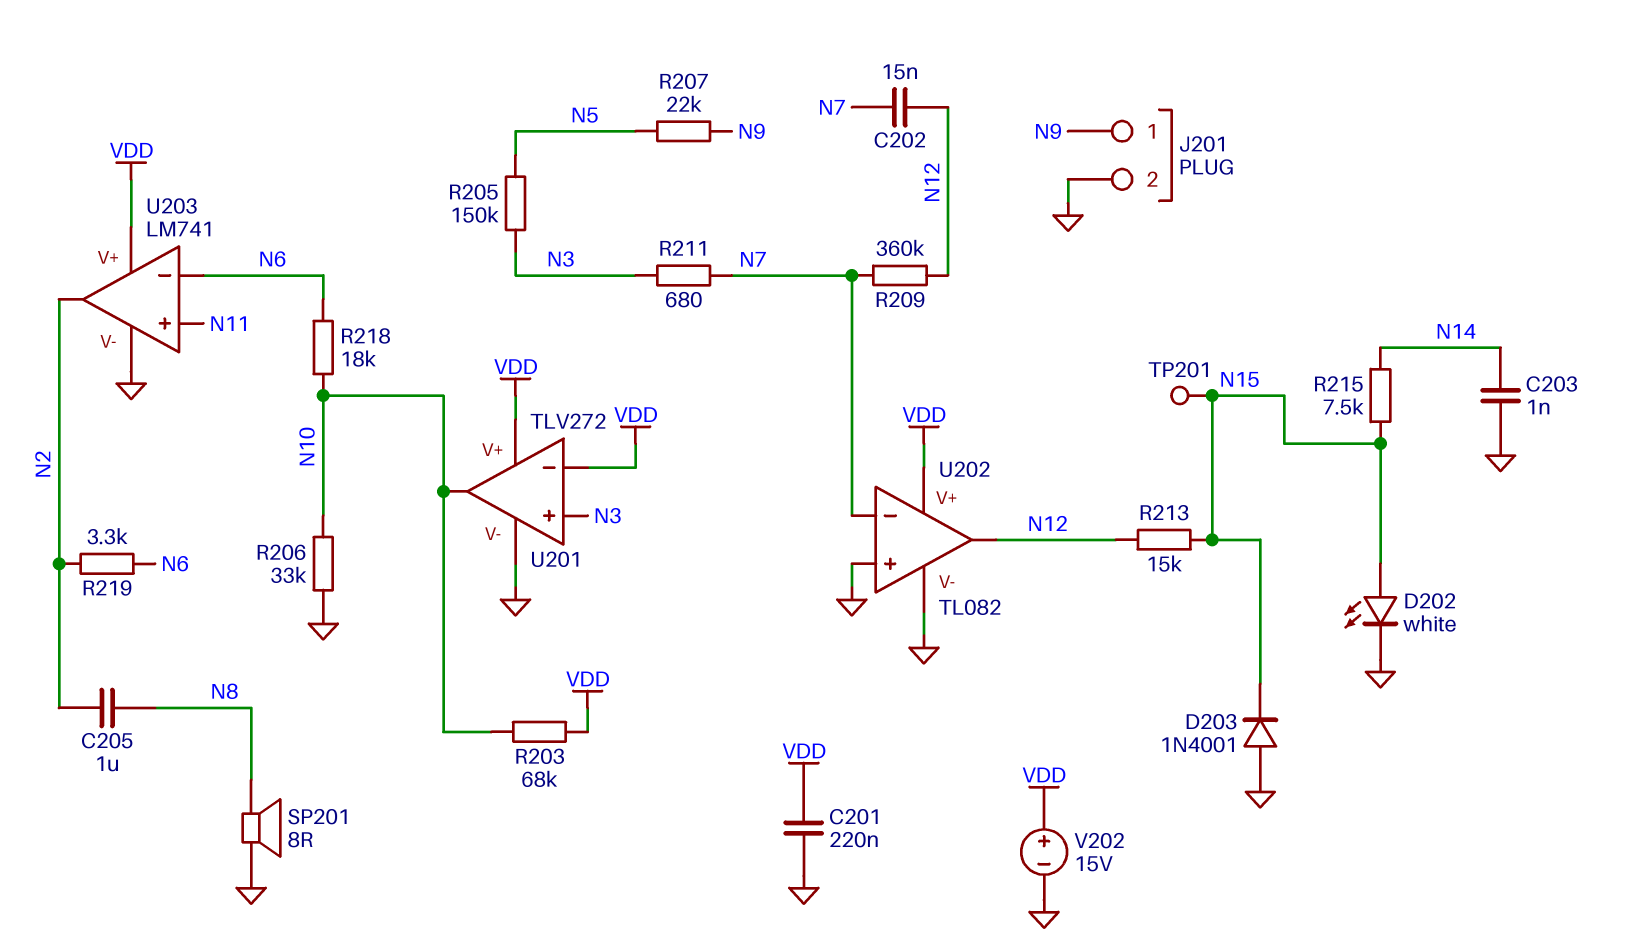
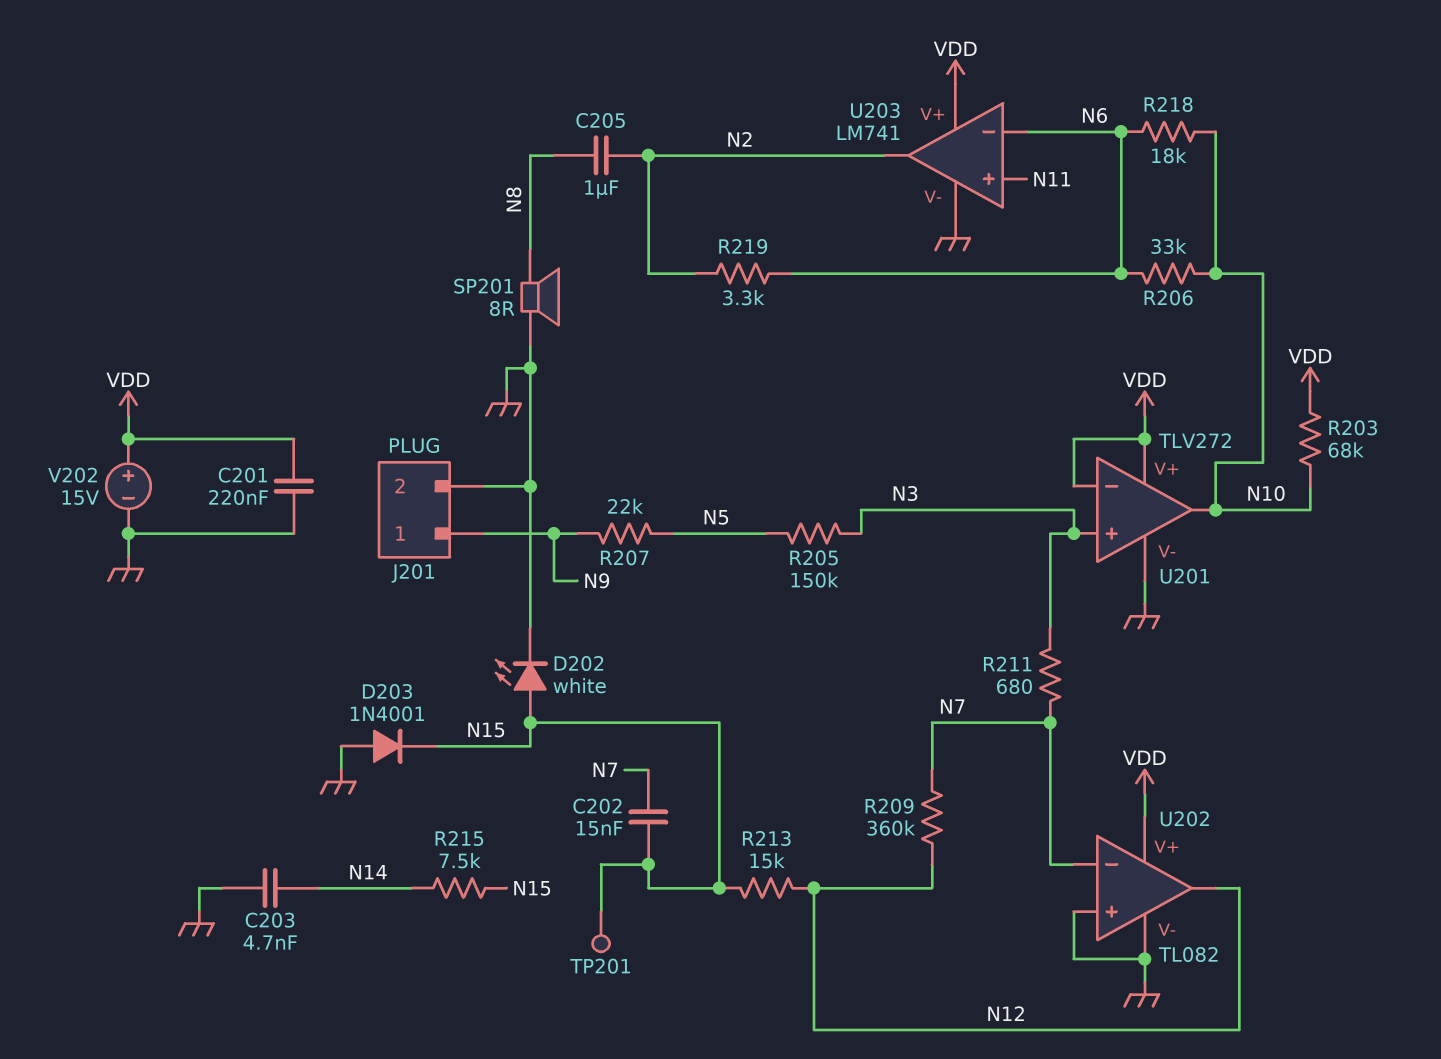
C202: 15nF (N7, N12) -> 15nF (N7, N15)
C203: 1nF (GND, N14) -> 4.7nF (GND, N14)
R206: 33k (GND, N10) -> 33k (N6, N10)

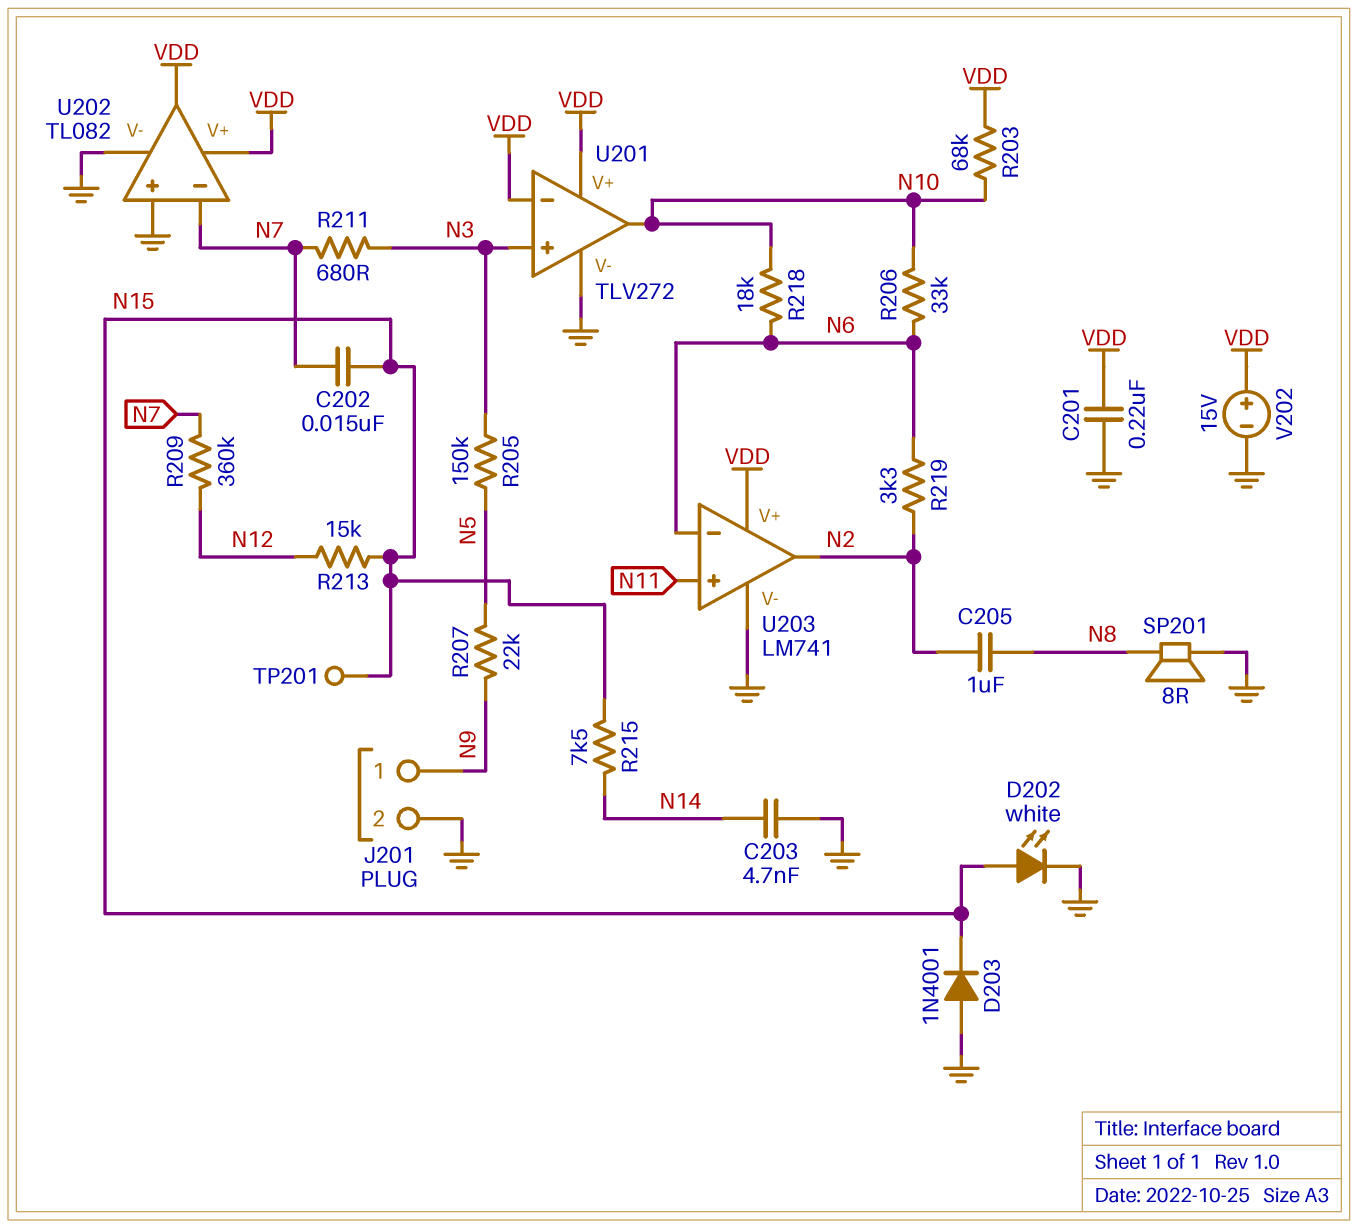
U202 pin out: N12 -> VDD

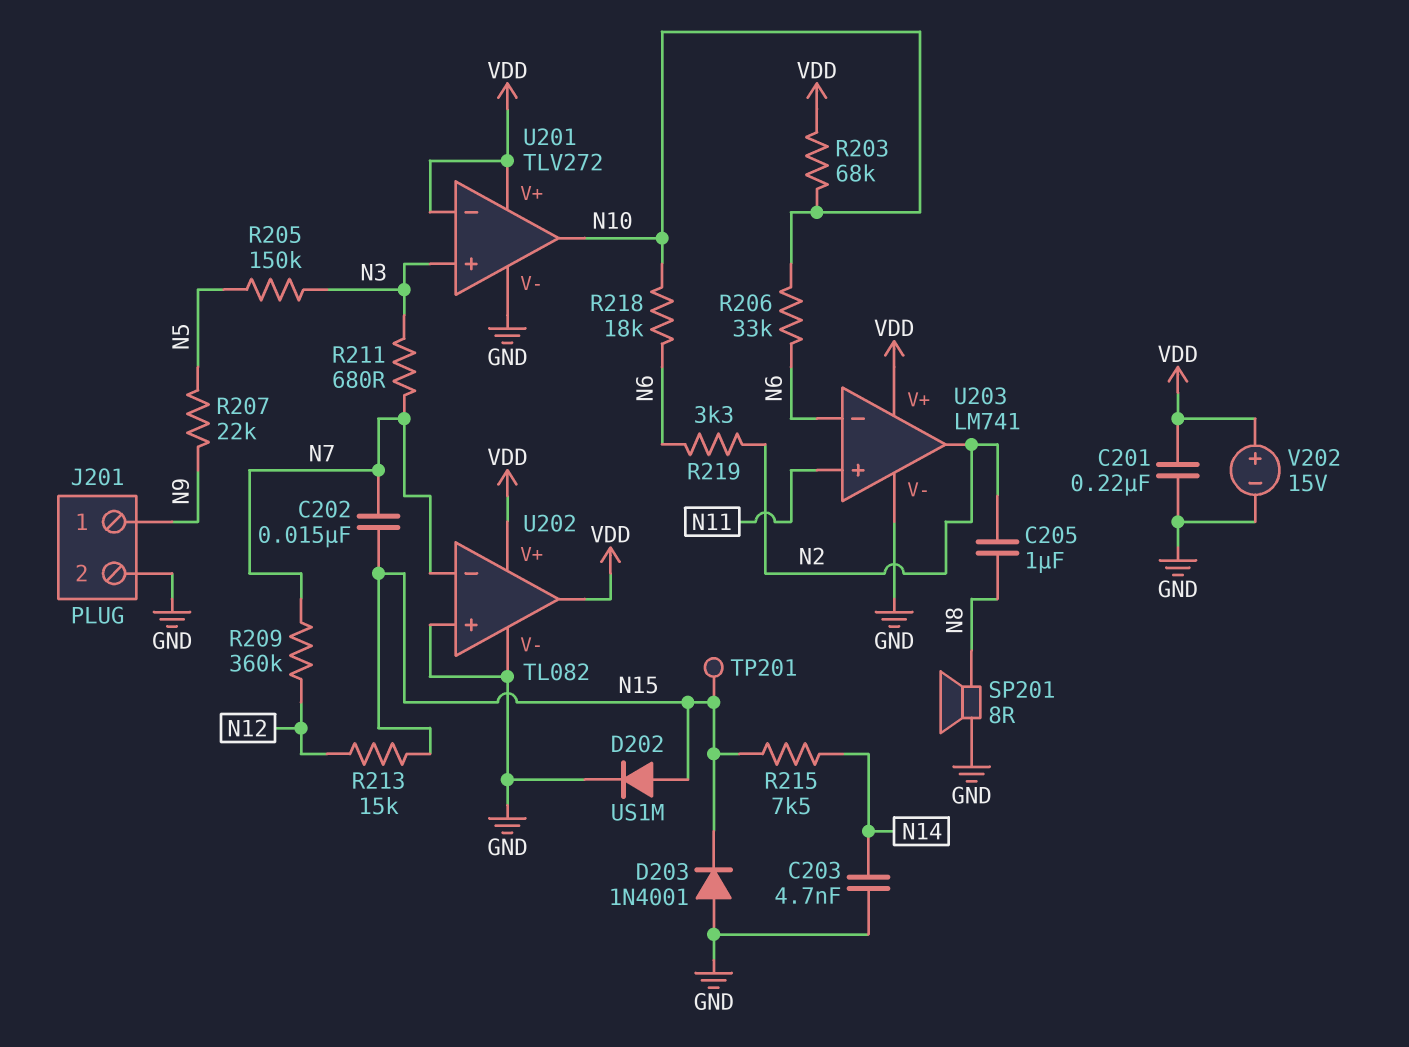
D202: LED white (A N15, K GND) -> diode US1M (A N15, K GND)

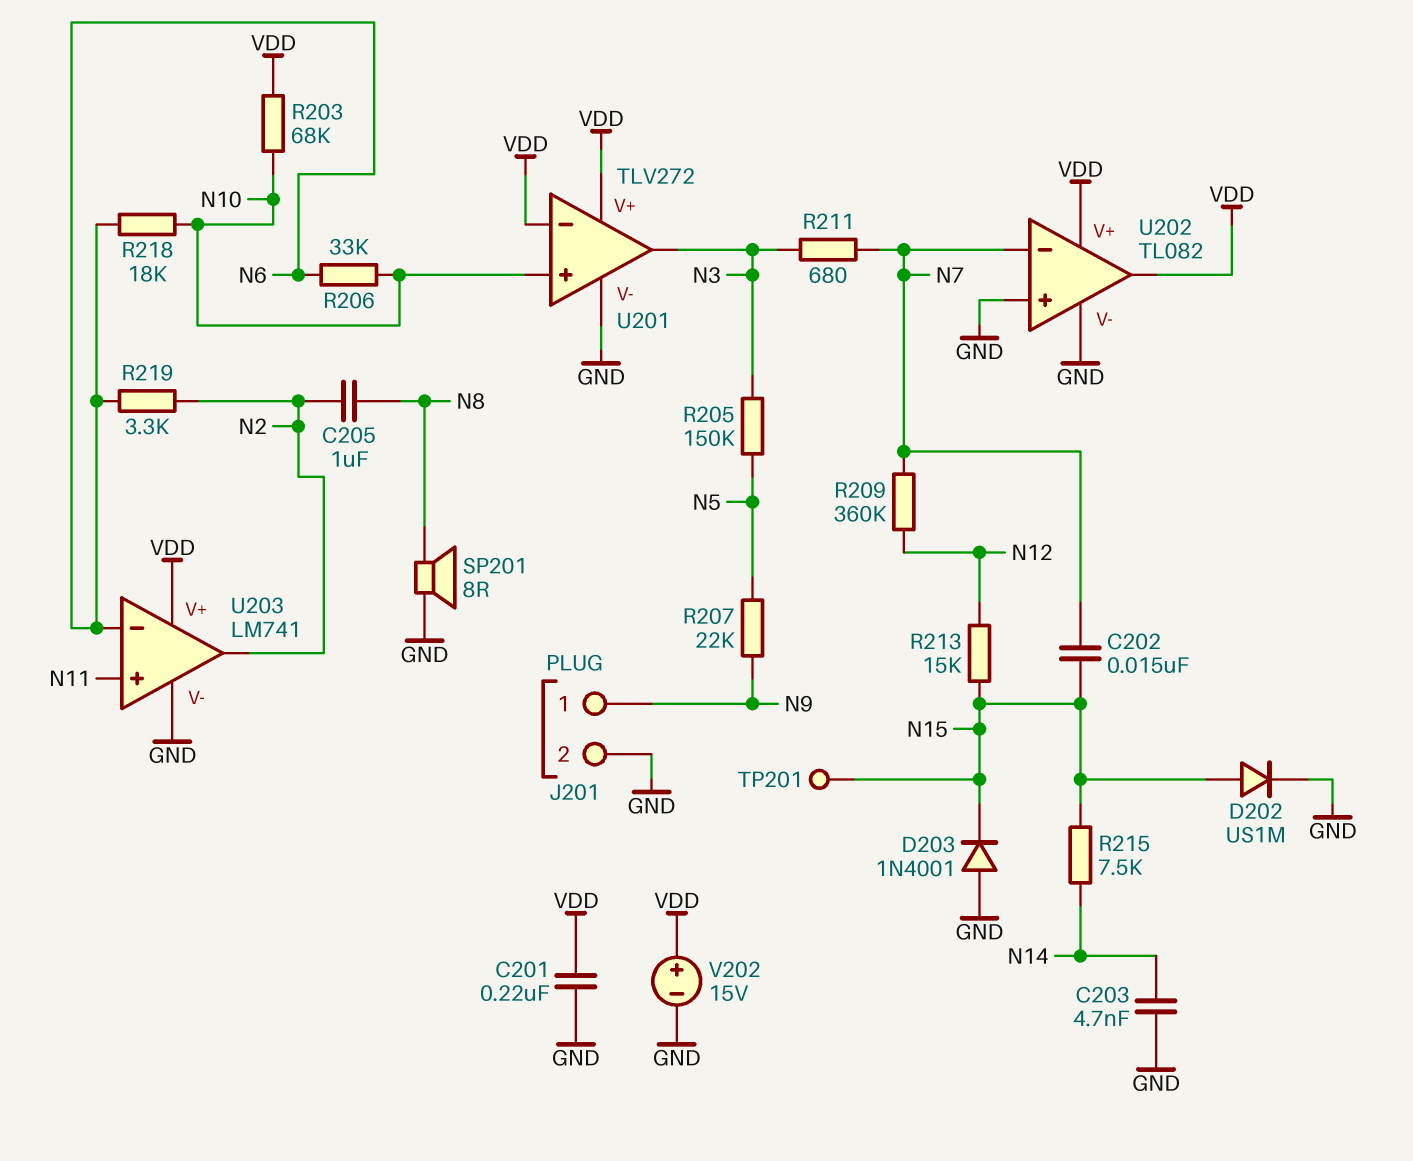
U201 pin in+: N3 -> N10
U201 pin out: N10 -> N3

